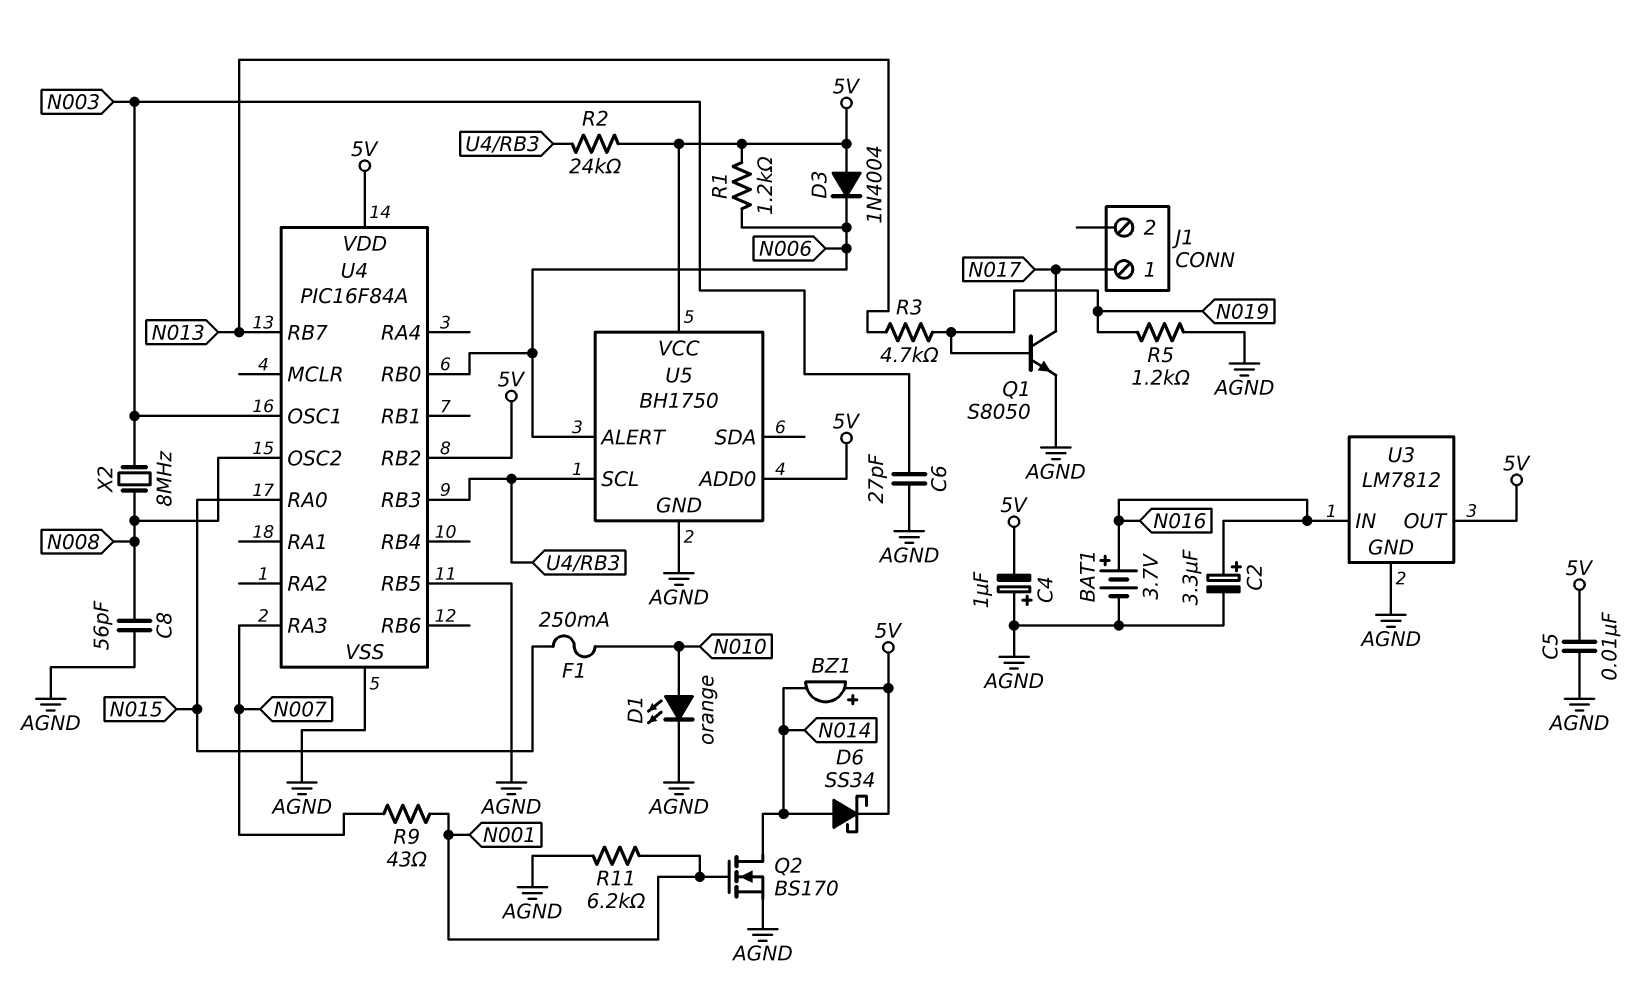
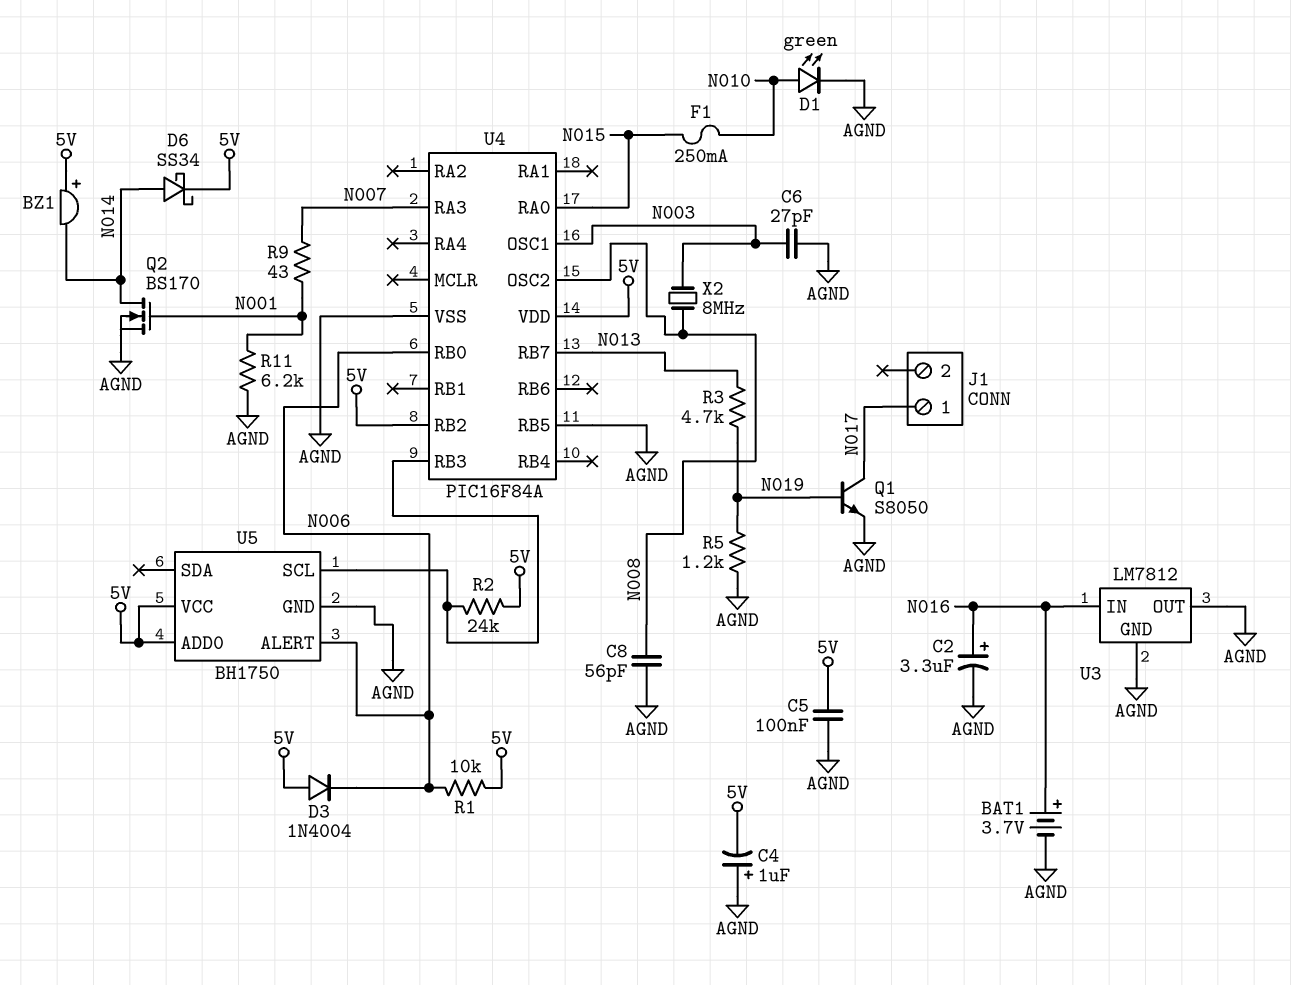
C5: 10nF (5V, AGND) -> 100nF (5V, AGND)
D1: LED orange (A N010, K AGND) -> LED green (A N010, K AGND)
R1: 1.2k (5V, N006) -> 10k (5V, N006)
U3 pin OUT: 5V -> AGND

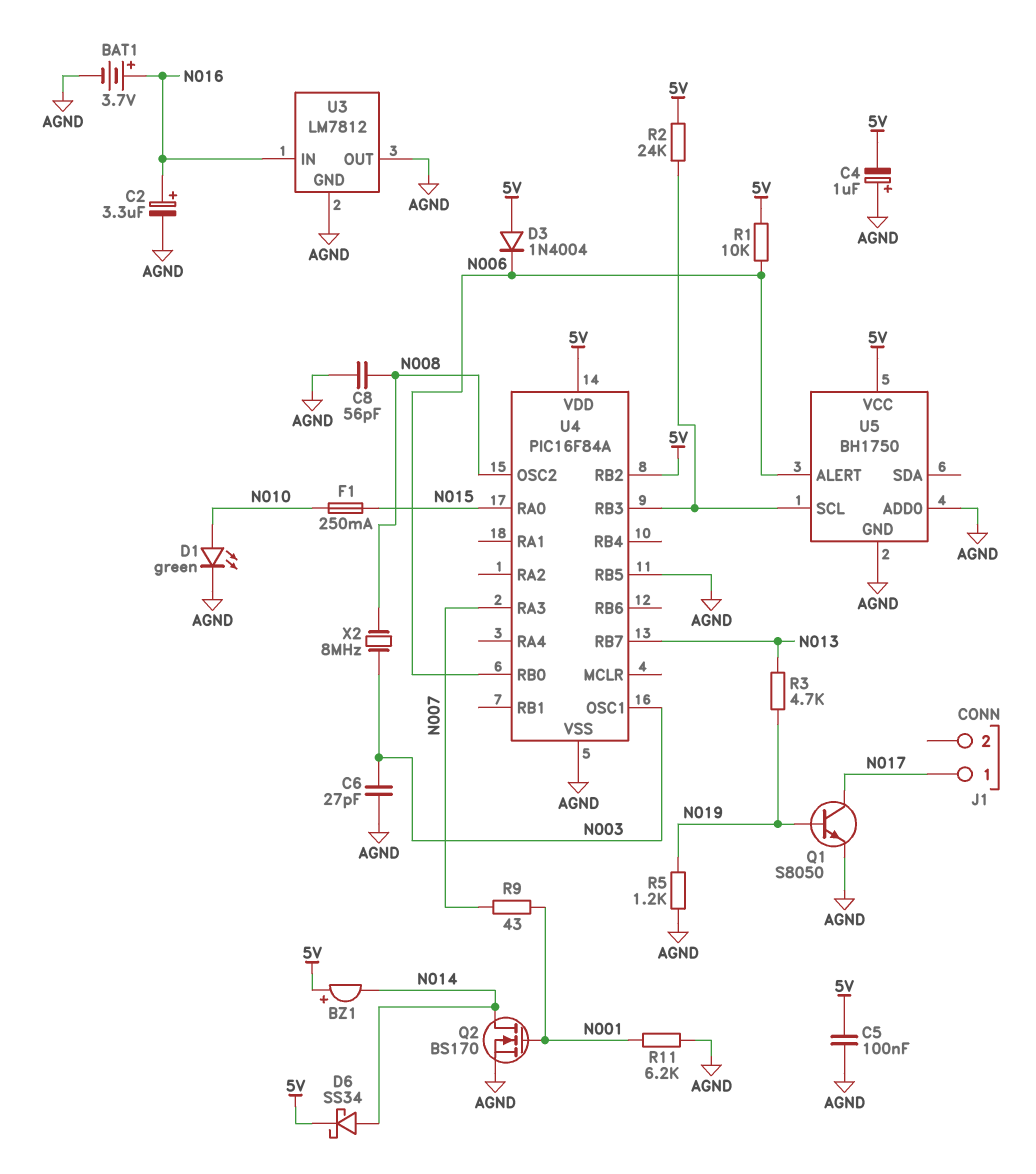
U5 pin ADD0: 5V -> AGND

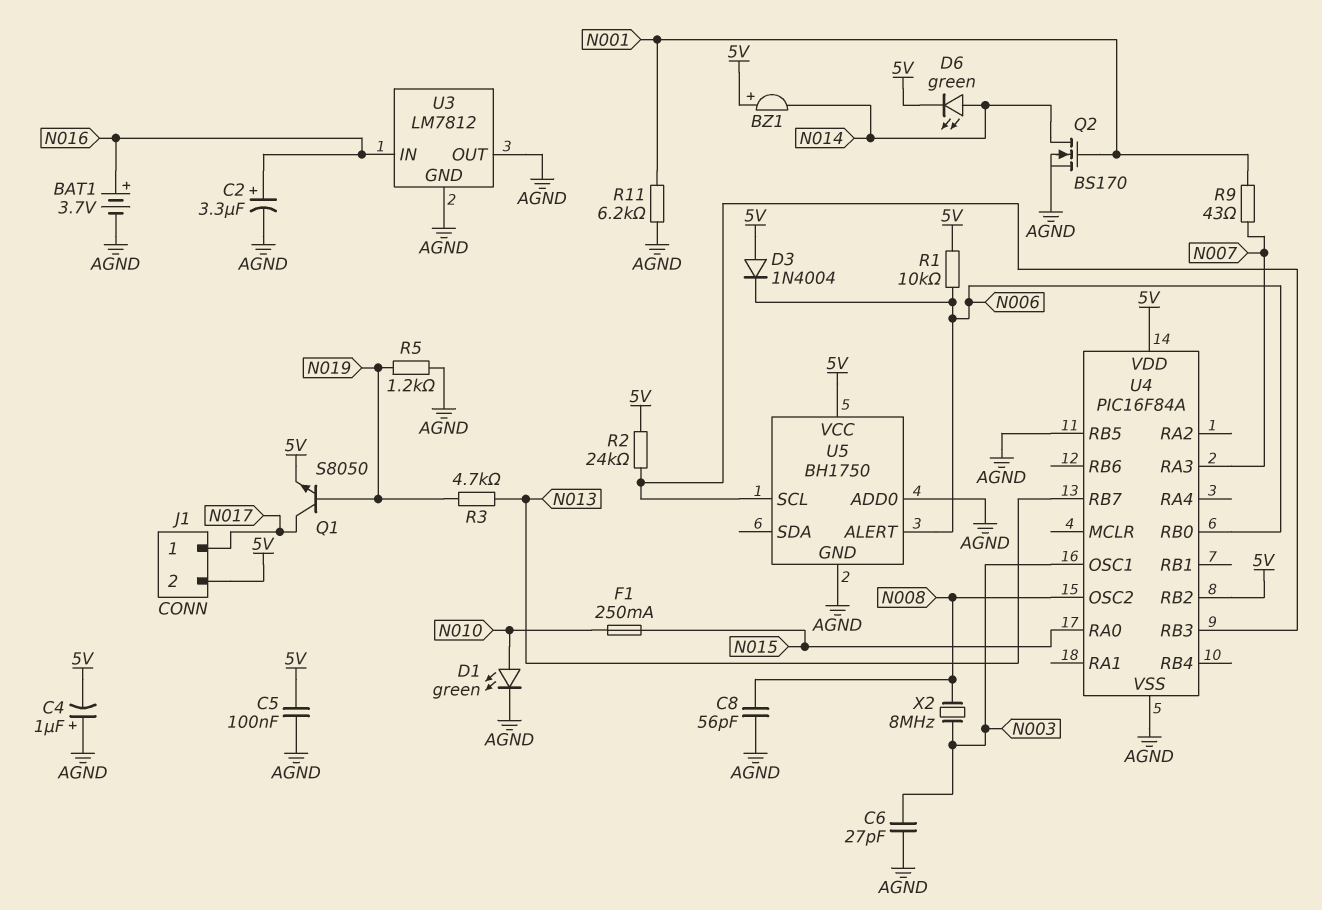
D6: schottky SS34 (A N014, K 5V) -> LED green (A N014, K 5V)
J1 pin 2: none -> 5V
Q1: NPN S8050 (B N019, C N017, E AGND) -> NPN S8050 (B N019, C N017, E 5V)

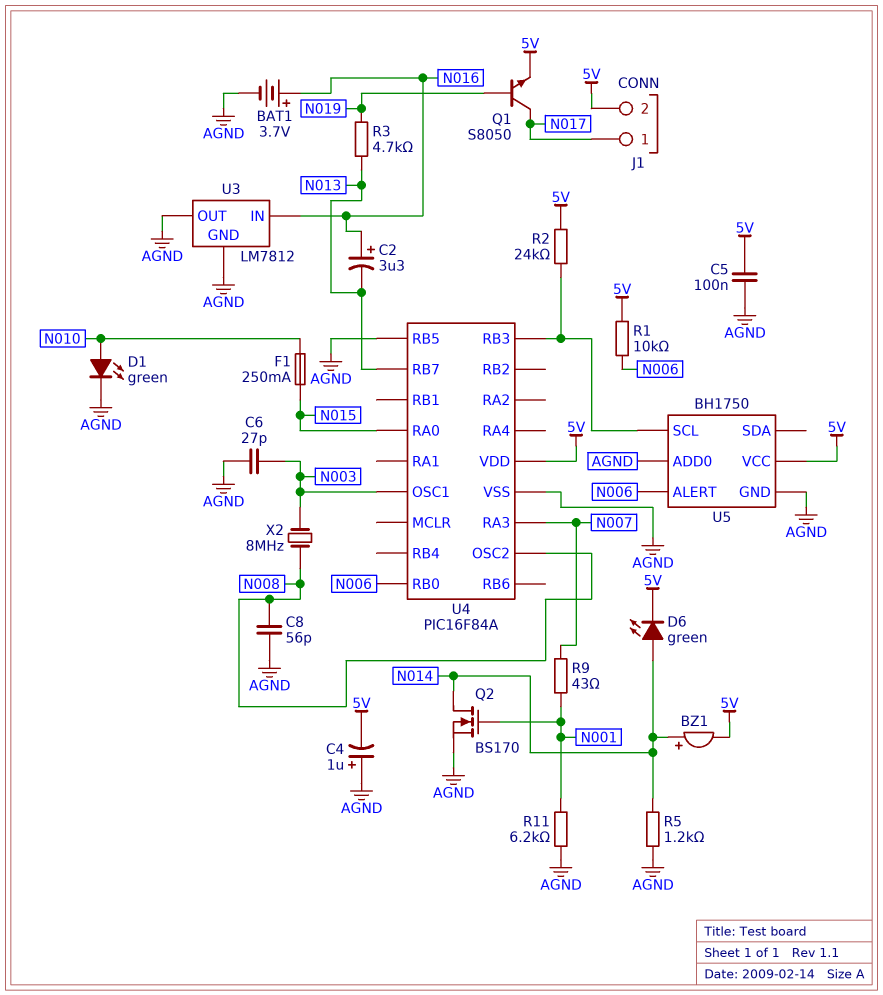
BZ1: buzzer (plus 5V, minus N014) -> buzzer (plus N014, minus 5V)
C2: 3.3uF (plus N016, minus AGND) -> 3.3uF (plus N016, minus N013)
D3: diode 1N4004 (A 5V, K N006) -> none
R5: 1.2k (AGND, N019) -> 1.2k (AGND, N014)
U4 pin RB2: 5V -> none

